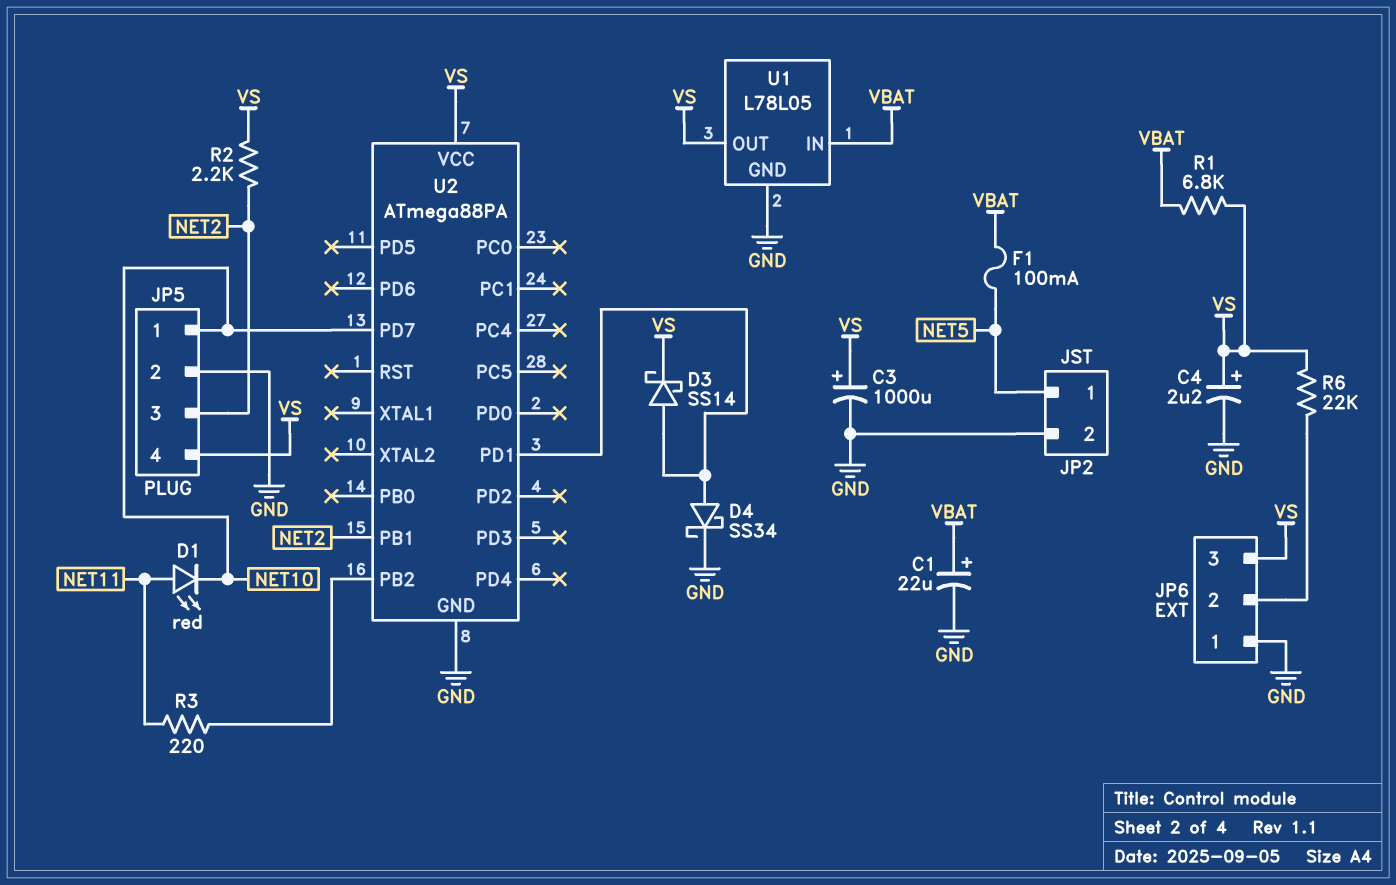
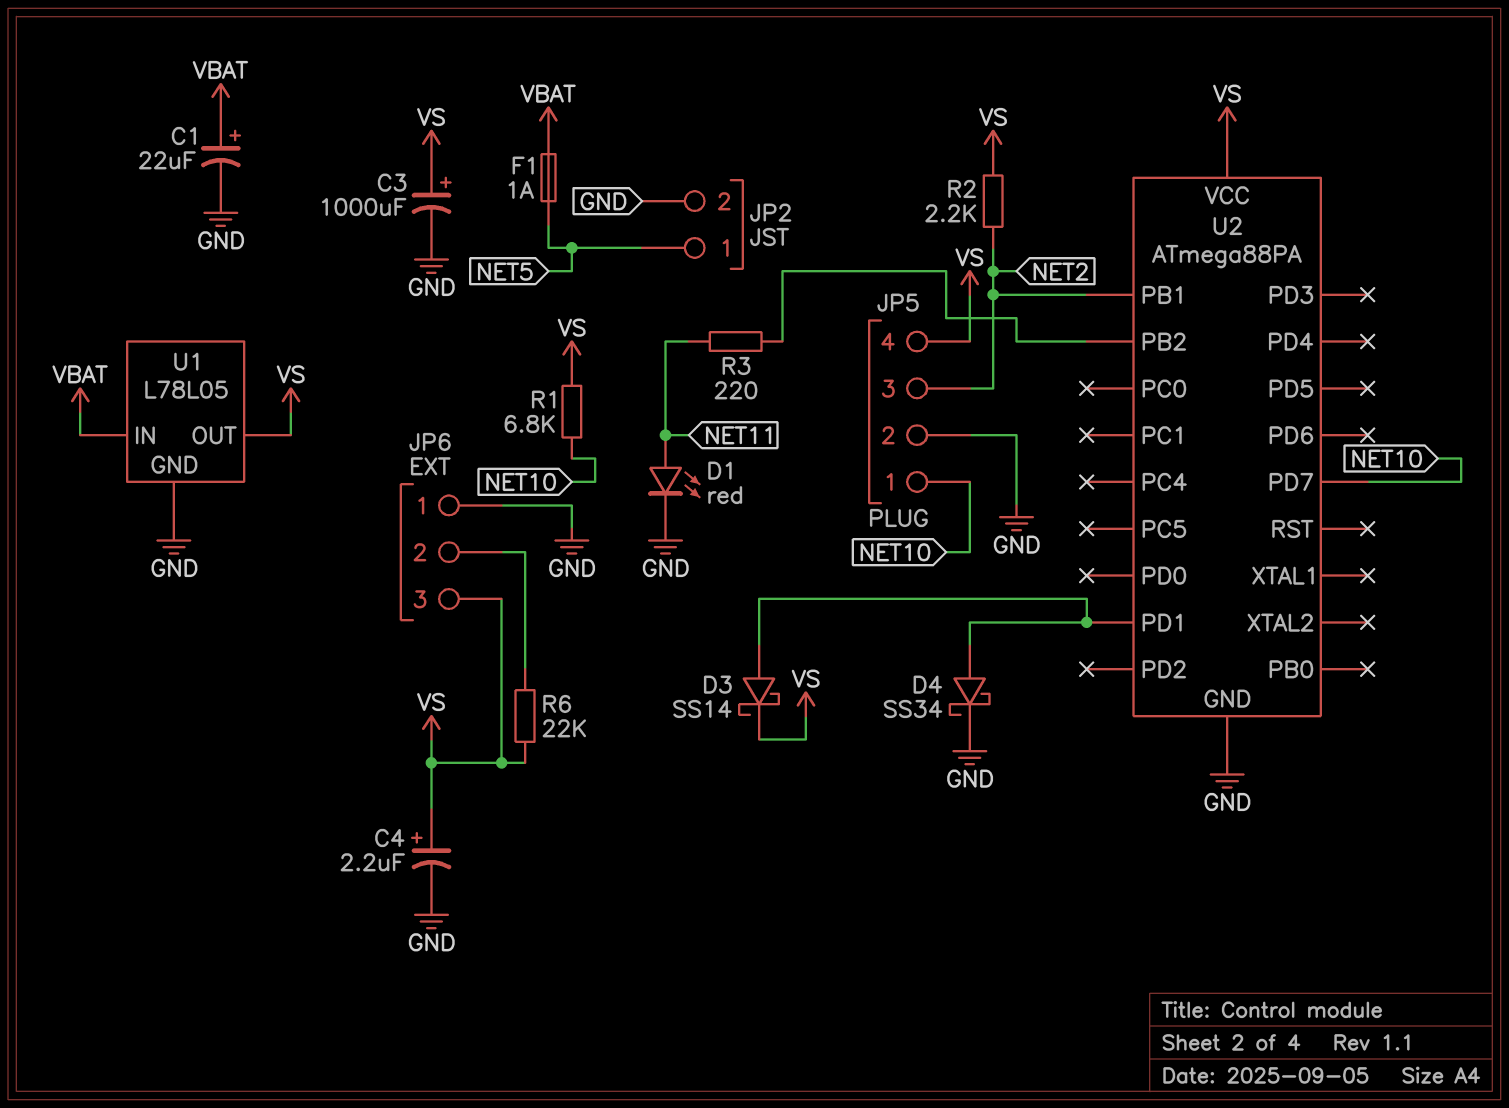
D1: LED red (A NET11, K NET10) -> LED red (A NET11, K GND)
F1: 100mA (NET5, VBAT) -> 1A (NET5, VBAT)
R1: 6.8k (VBAT, VS) -> 6.8k (NET10, VS)

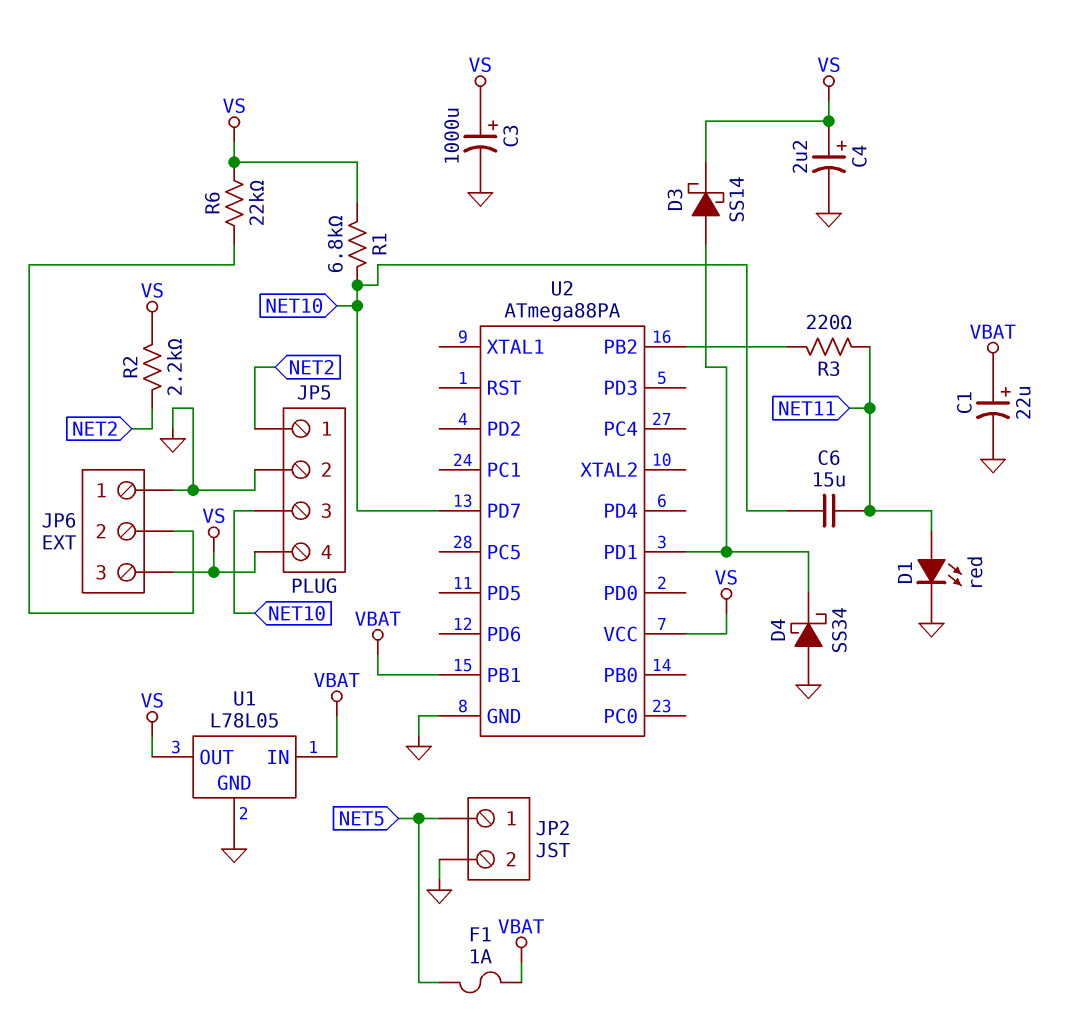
C6: none -> 15uF (NET10, NET11)
D4: schottky SS34 (A U2/PD1, K GND) -> schottky SS34 (A GND, K U2/PD1)
JP5 pin 1: NET10 -> NET2
JP5 pin 3: NET2 -> NET10
U2 pin PB1: NET2 -> VBAT

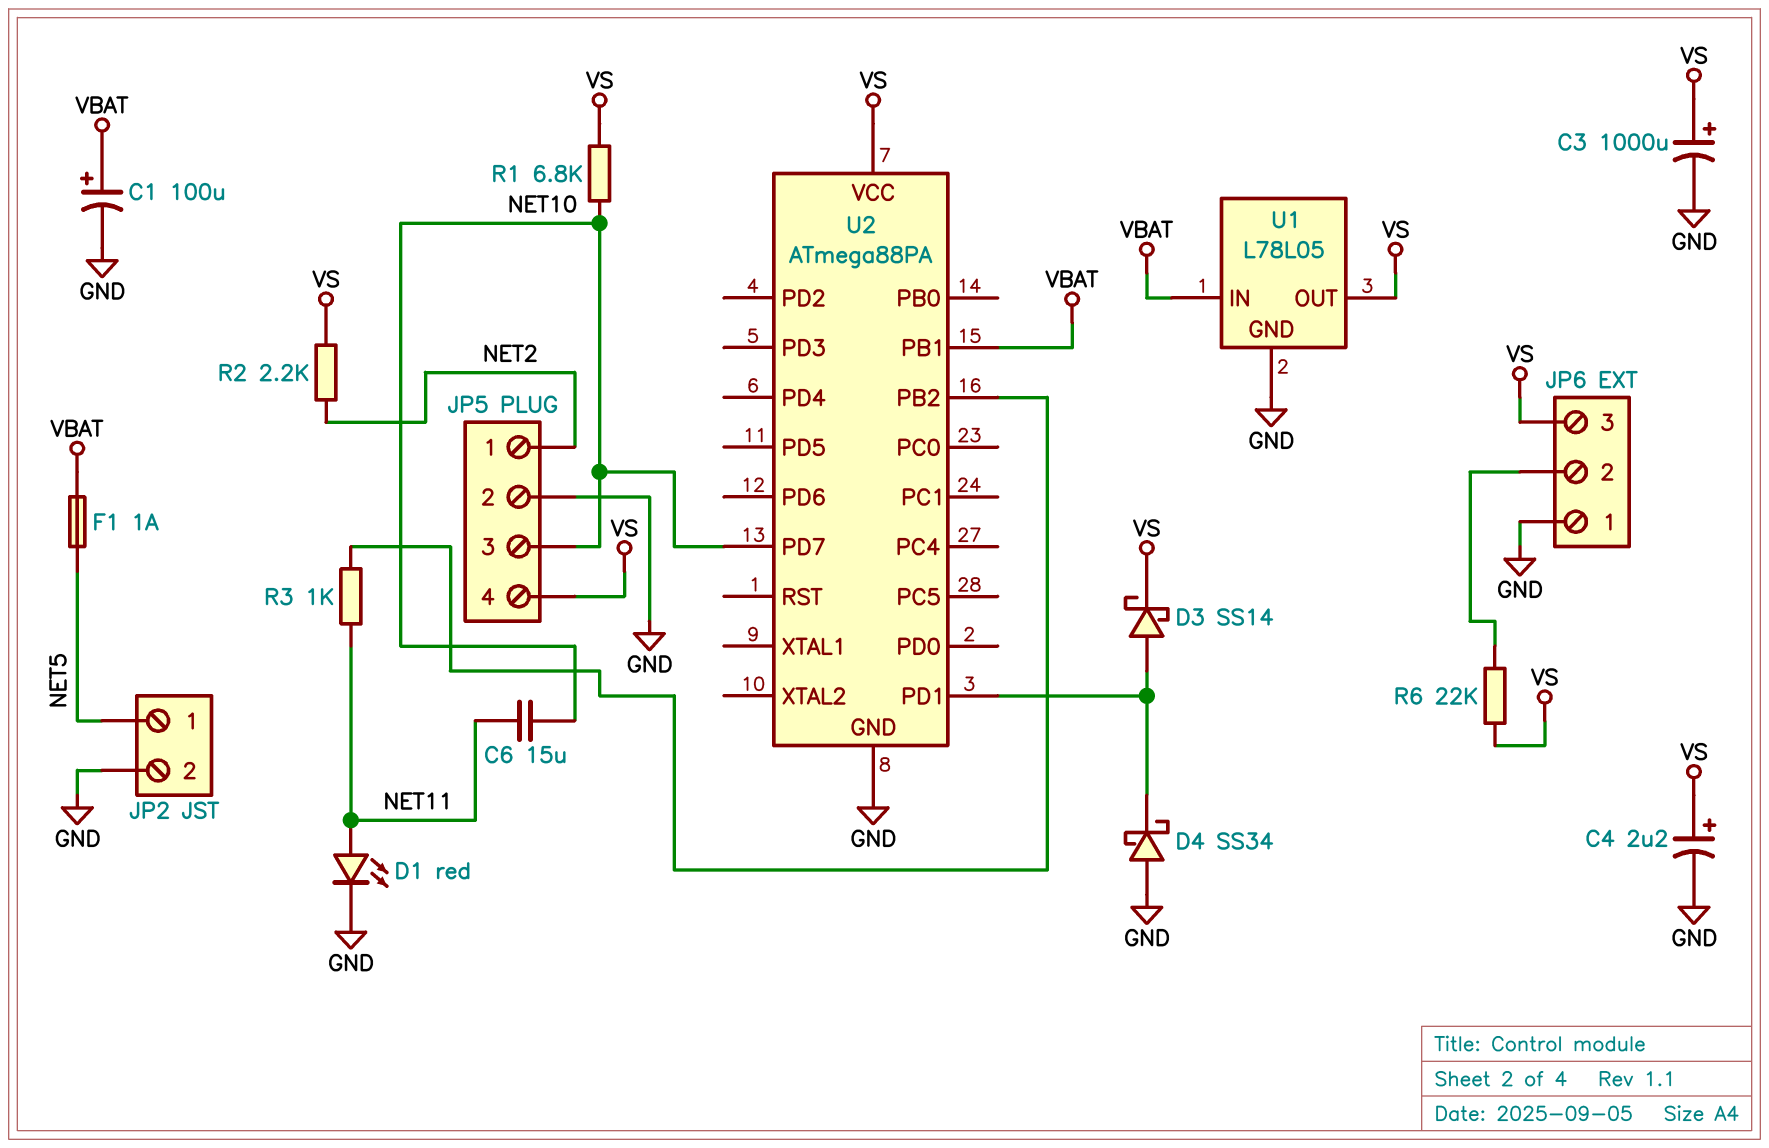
C1: 22uF (plus VBAT, minus GND) -> 100uF (plus VBAT, minus GND)
R3: 220 (NET11, U2/PB2) -> 1k (NET11, U2/PB2)

